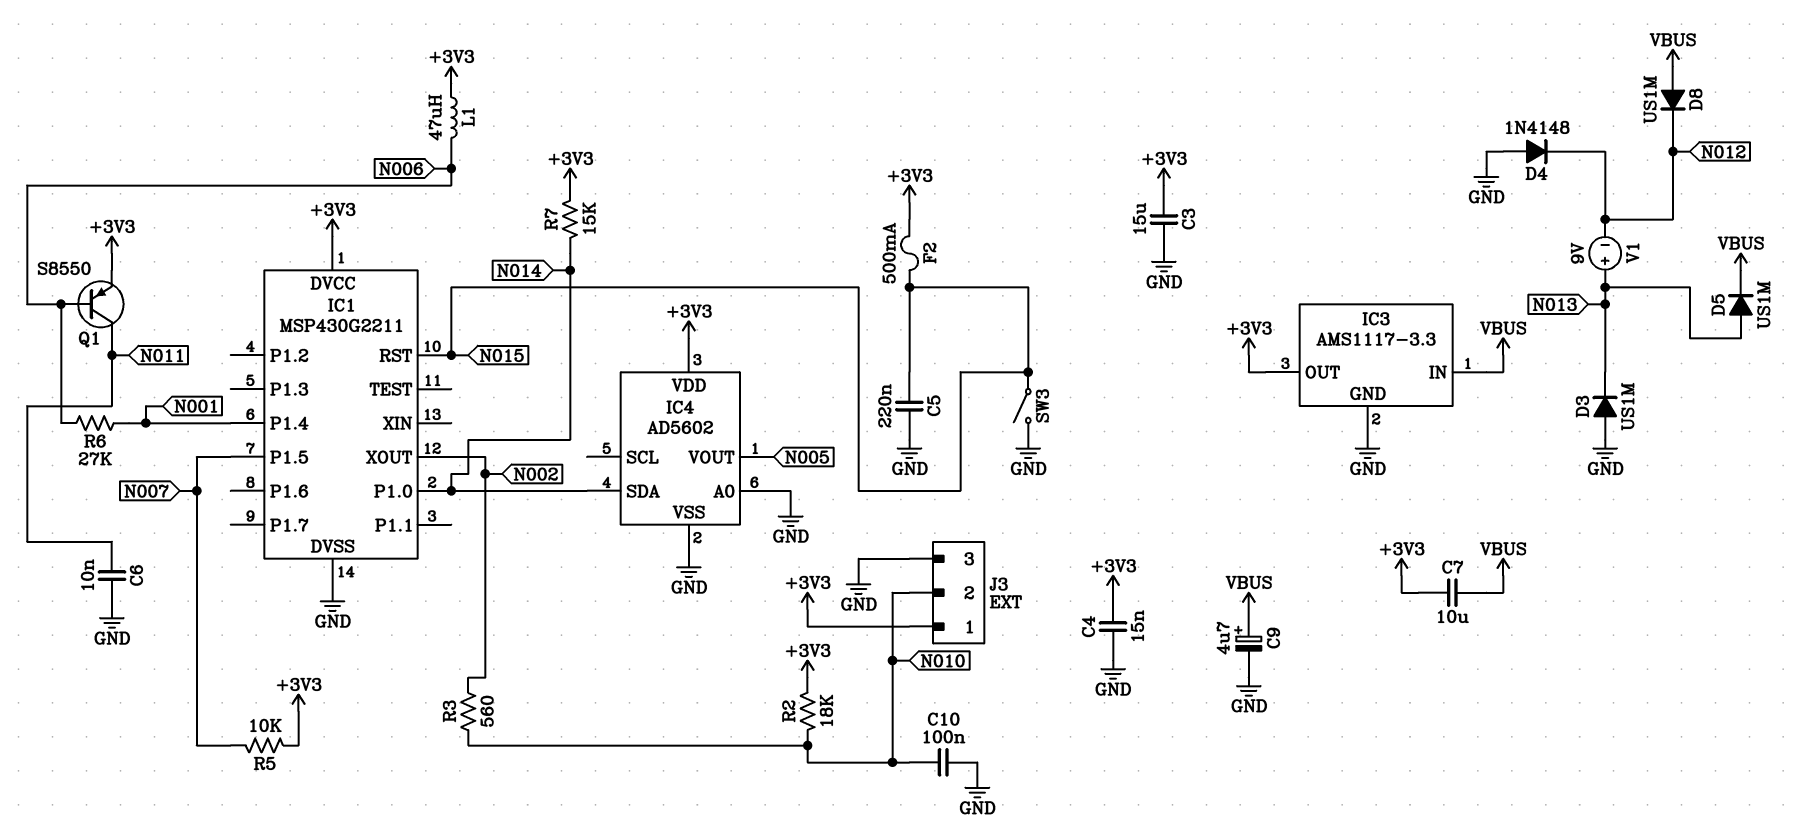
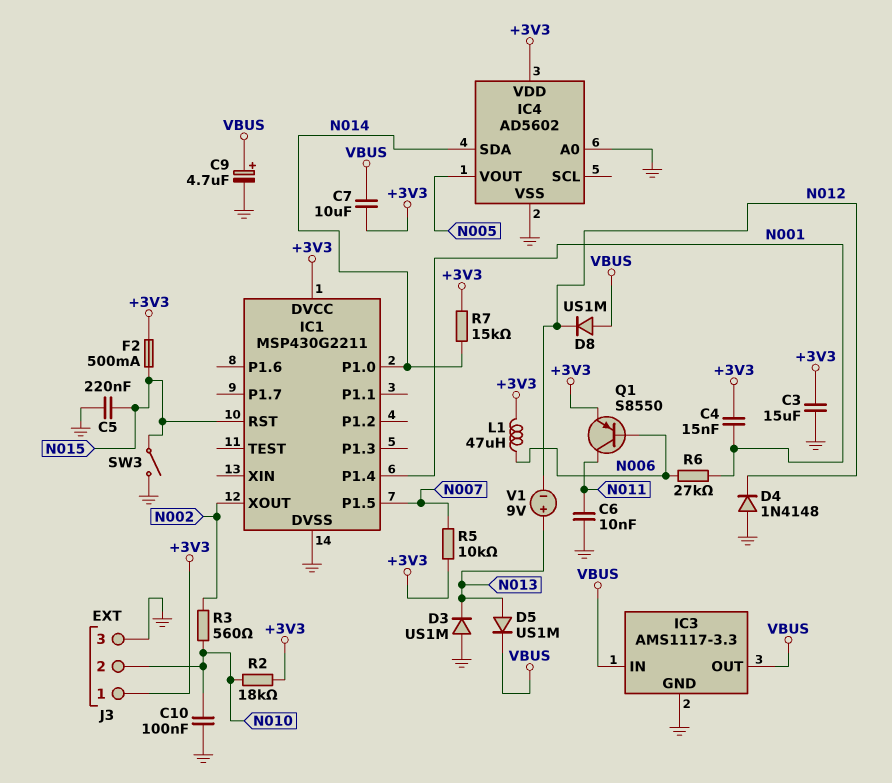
C4: 15nF (+3V3, GND) -> 15nF (+3V3, N001)
IC3 pin OUT: +3V3 -> VBUS

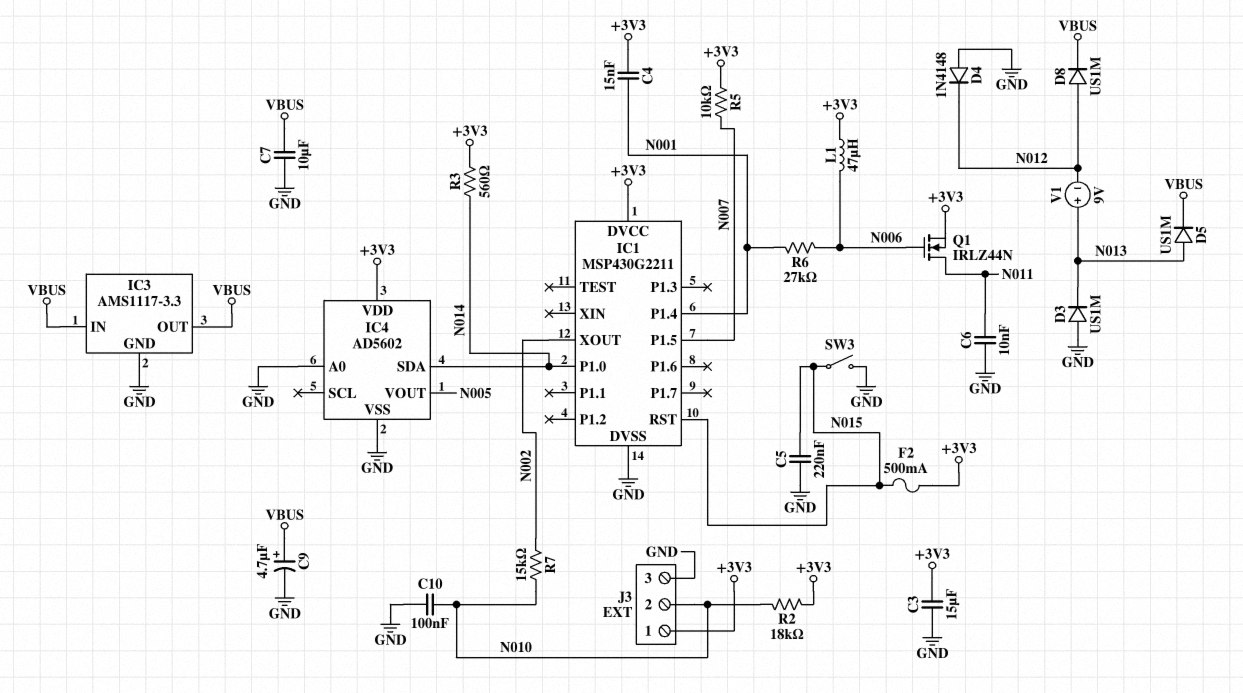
C7: 10uF (+3V3, VBUS) -> 10uF (GND, VBUS)
D8: diode US1M (A VBUS, K N012) -> diode US1M (A N012, K VBUS)
Q1: PNP S8550 (B N006, C N011, E +3V3) -> NMOS IRLZ44N (G N006, D N011, S +3V3)
R3: 560 (N002, N010) -> 560 (+3V3, N014)
R7: 15k (+3V3, N014) -> 15k (N002, N010)

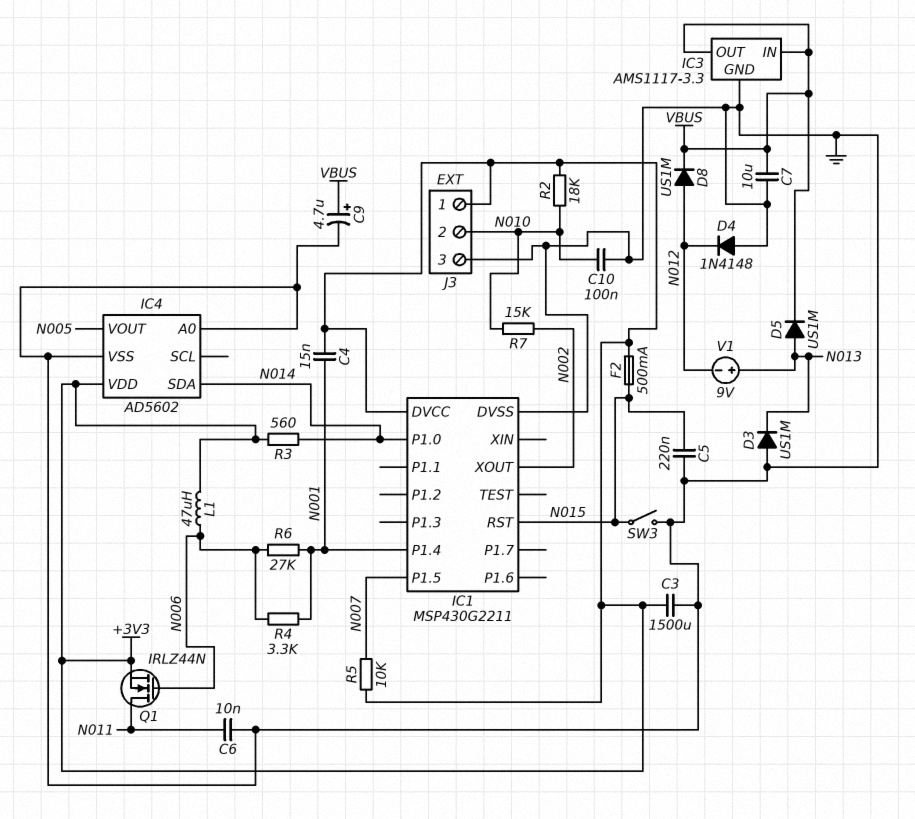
C3: 15uF (+3V3, GND) -> 1500uF (+3V3, GND)
R4: none -> 3.3k (N001, N006)

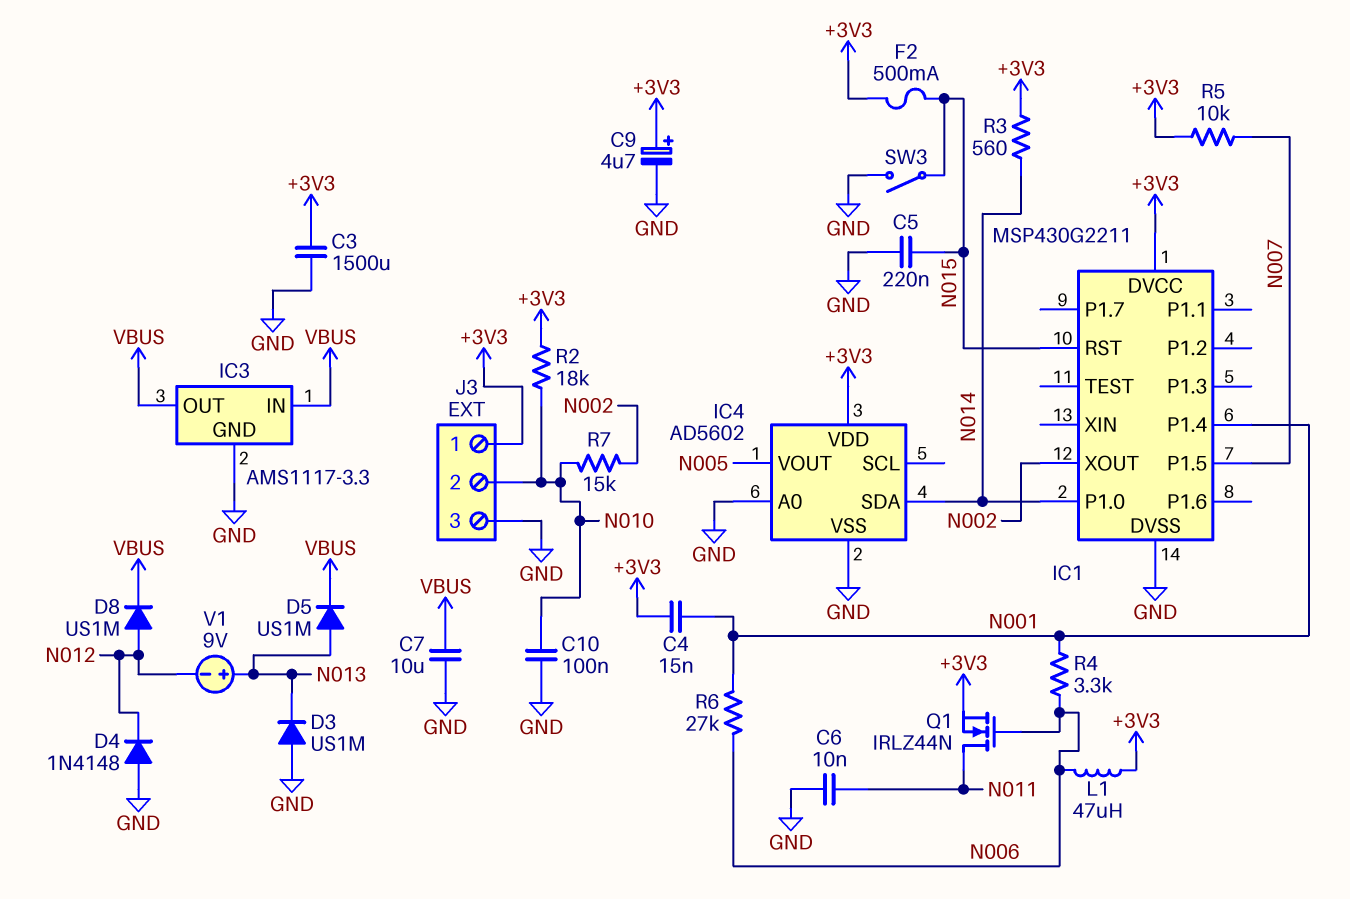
C9: 4.7uF (plus VBUS, minus GND) -> 4.7uF (plus +3V3, minus GND)

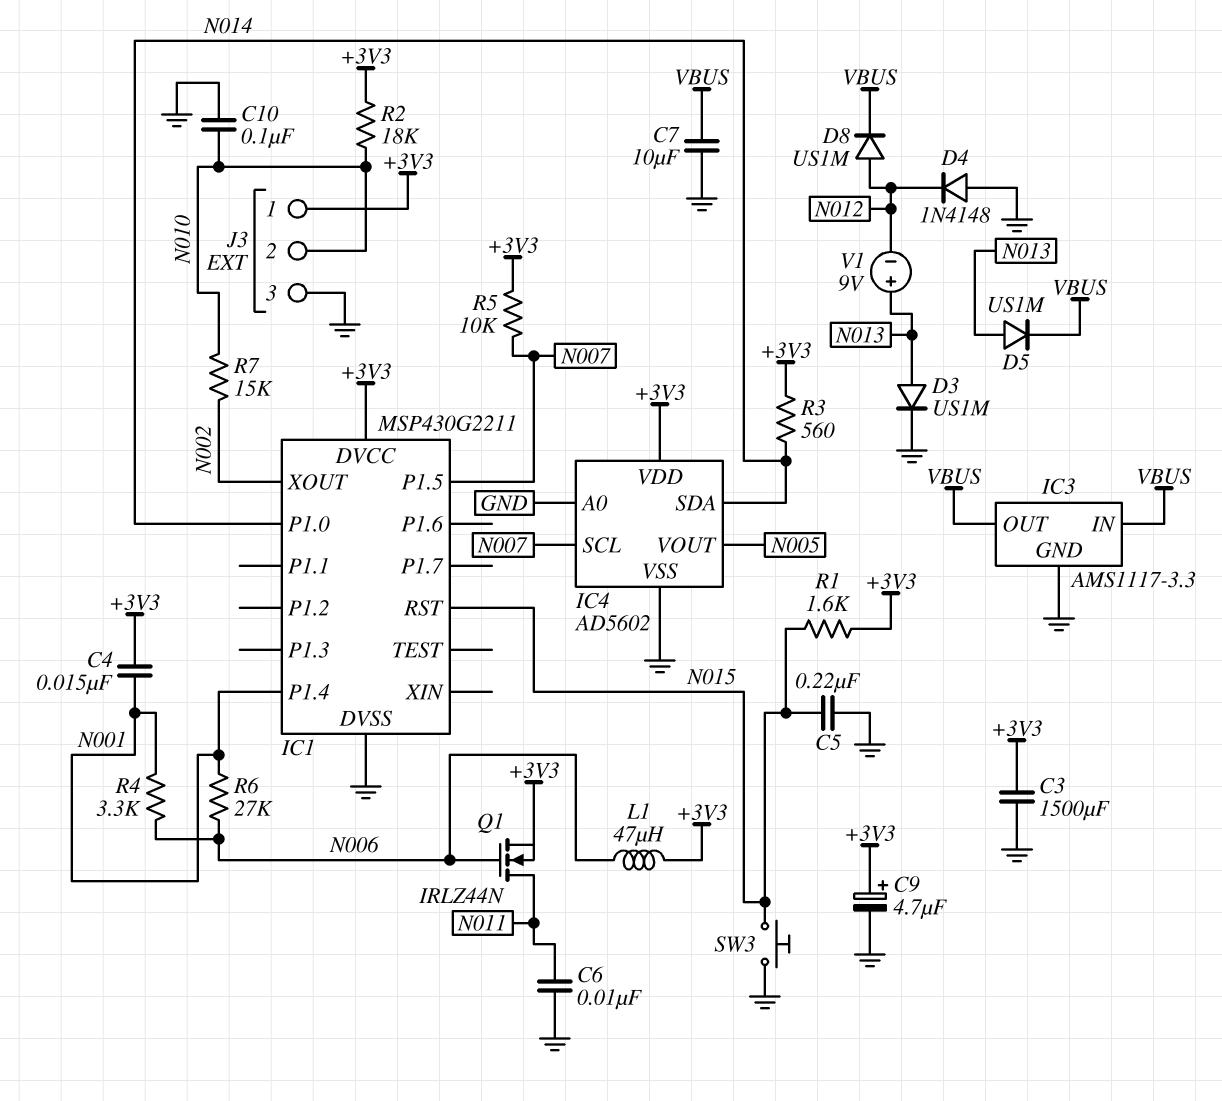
D3: diode US1M (A GND, K N013) -> diode US1M (A N013, K GND)
F2: 500mA (+3V3, N015) -> none
IC4 pin SCL: none -> N007
R1: none -> 1.6k (+3V3, N015)
SW3: switch (GND, N015) -> button (GND, N015)

